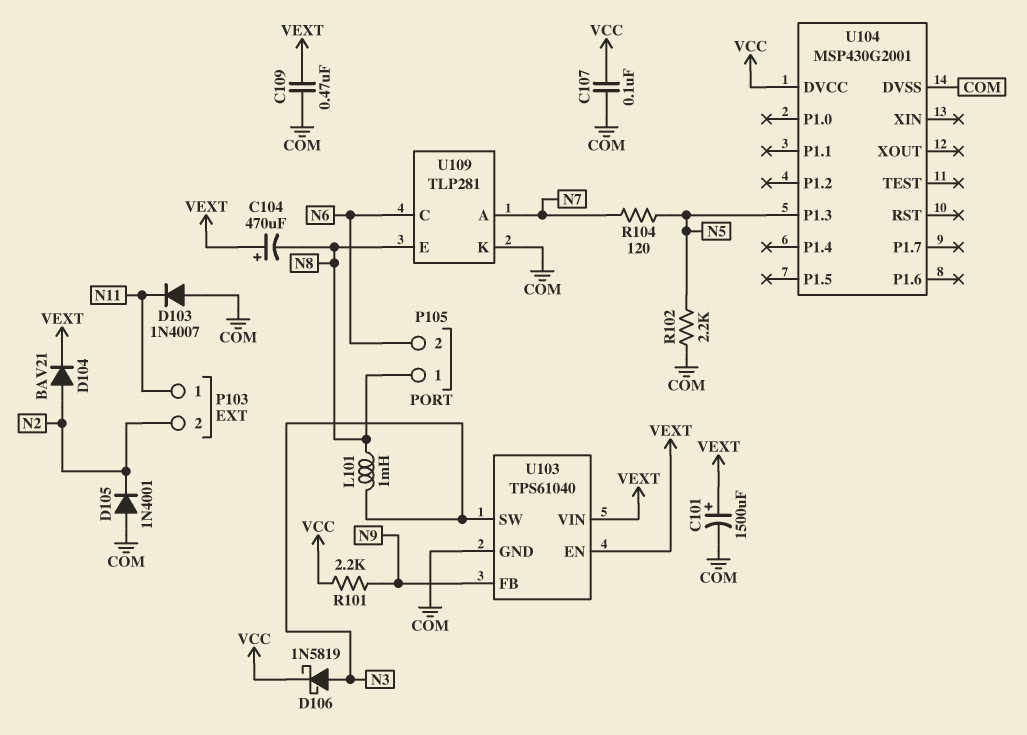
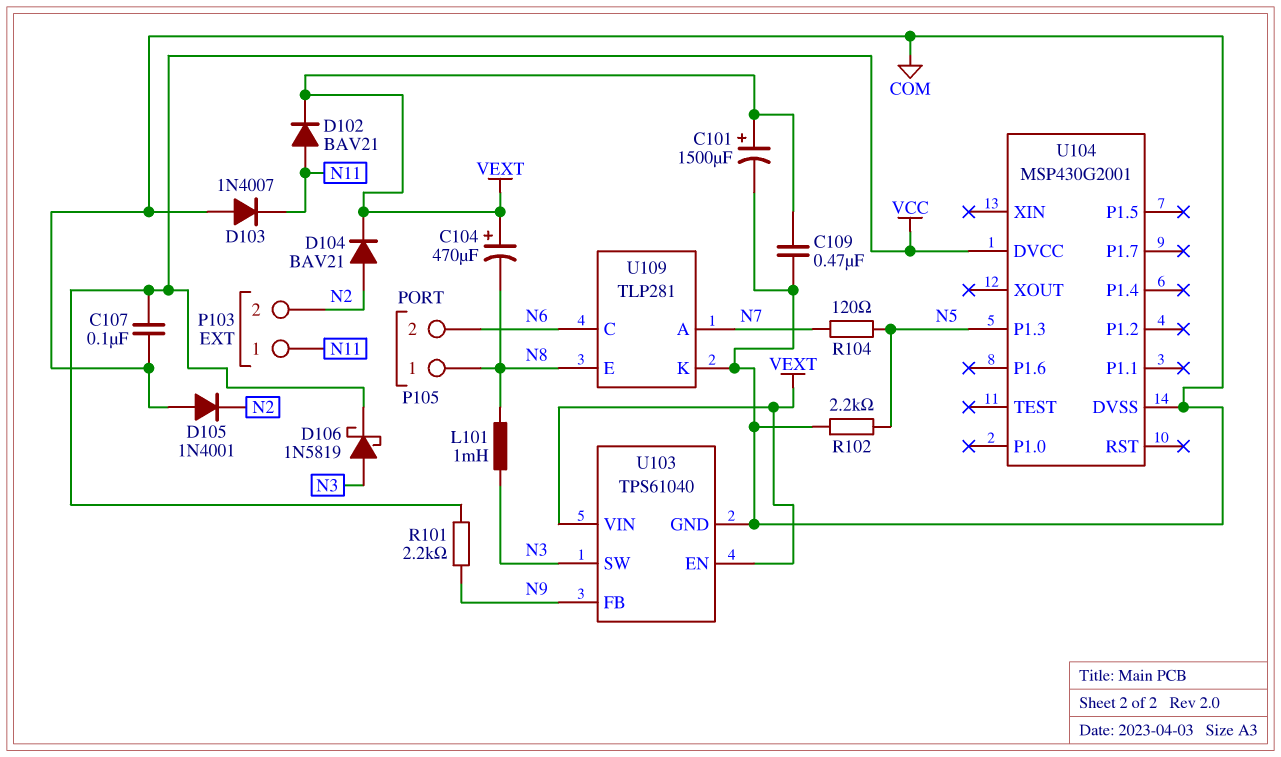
D102: none -> diode BAV21 (A N11, K VEXT)

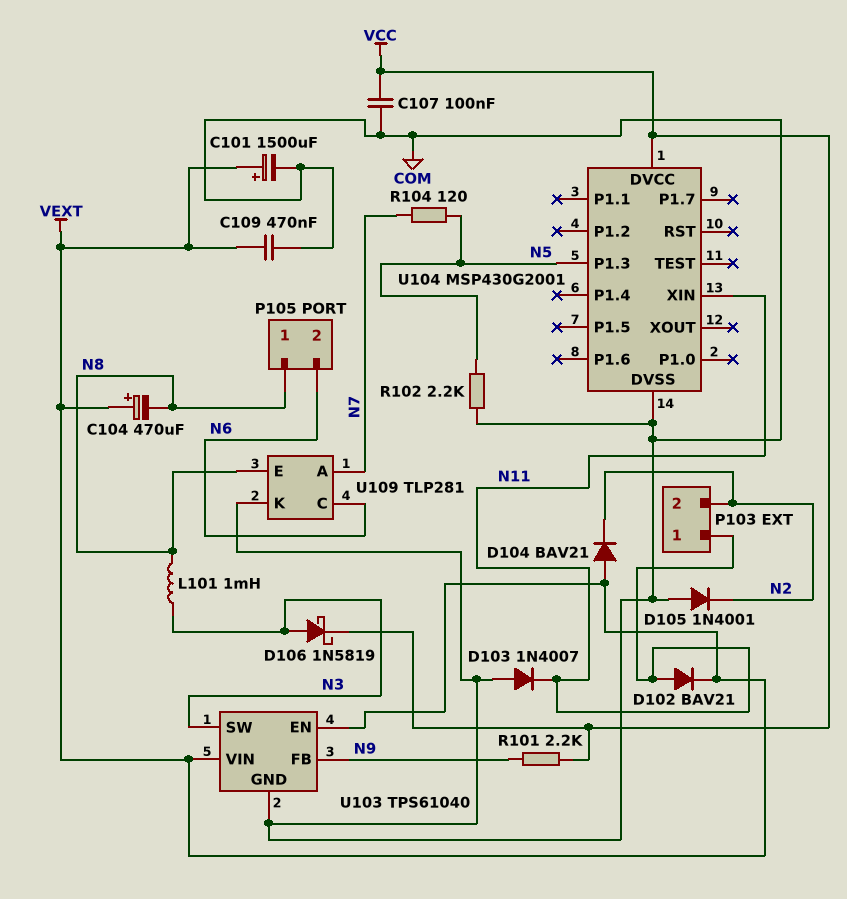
D104: diode BAV21 (A N2, K VEXT) -> diode BAV21 (A VEXT, K N2)
U104 pin XIN: none -> N11

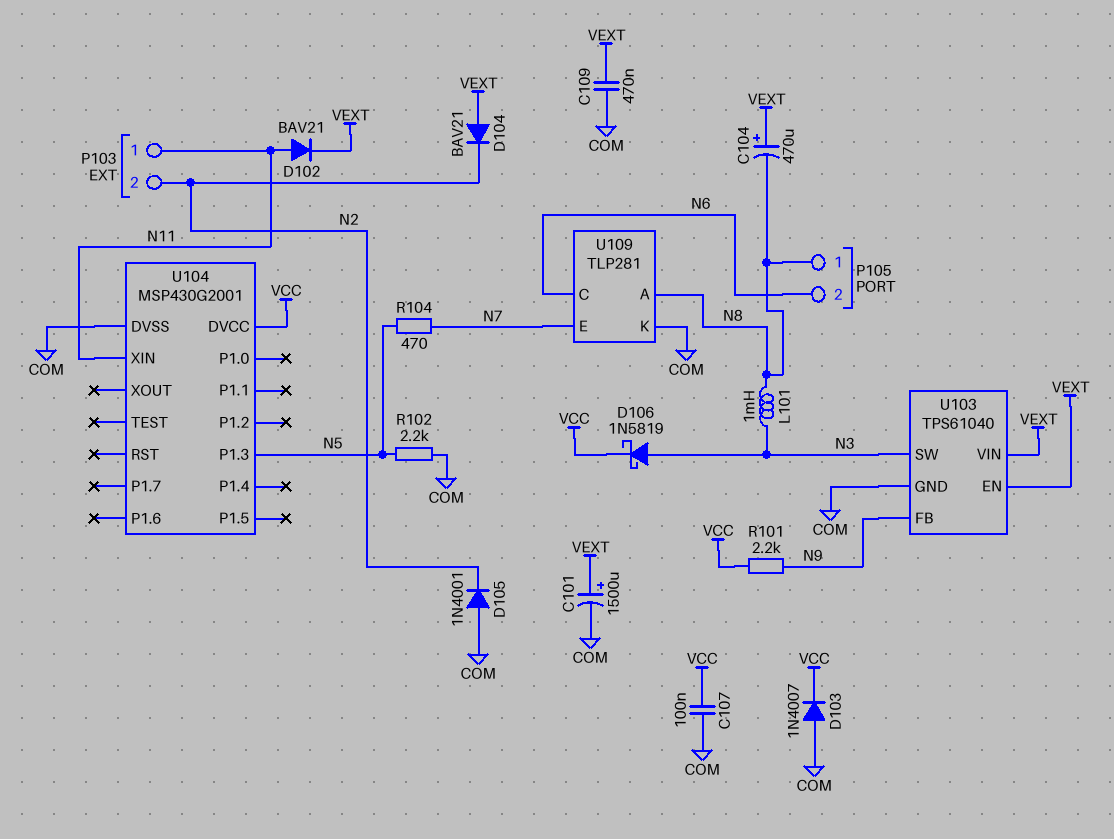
D103: diode 1N4007 (A COM, K N11) -> diode 1N4007 (A COM, K VCC)
R104: 120 (N5, N7) -> 470 (N5, N7)
U109 pin A: N7 -> N8
U109 pin E: N8 -> N7

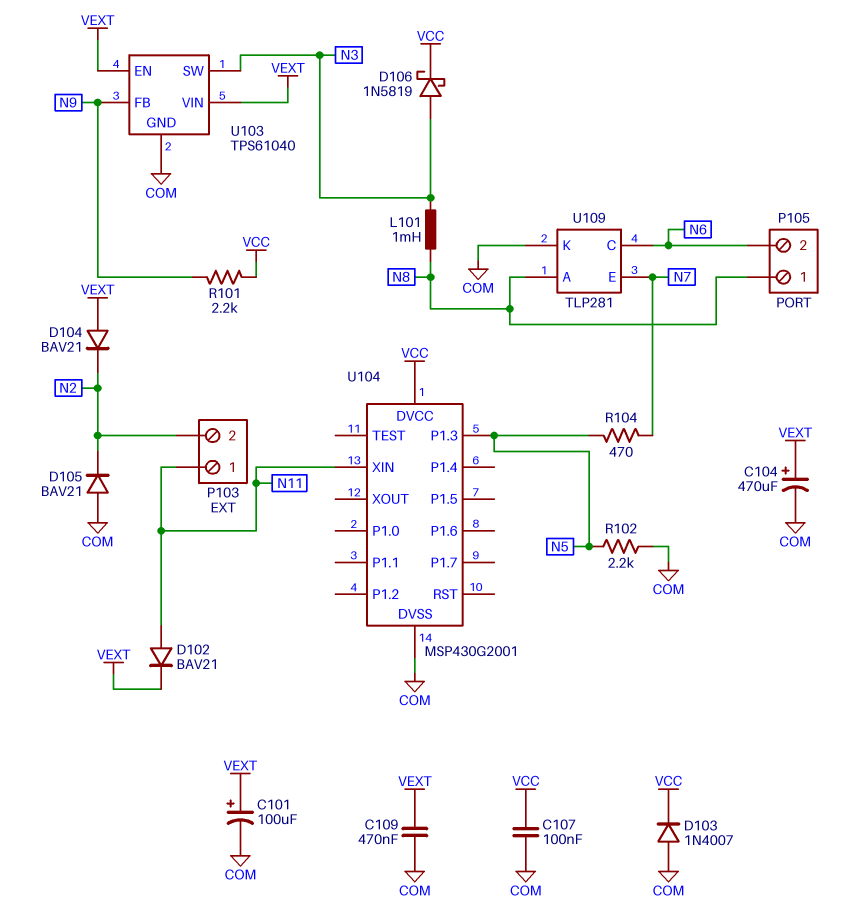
C101: 1500uF (plus VEXT, minus COM) -> 100uF (plus VEXT, minus COM)
C104: 470uF (plus VEXT, minus N8) -> 470uF (plus VEXT, minus COM)
D105: diode 1N4001 (A COM, K N2) -> diode BAV21 (A COM, K N2)

